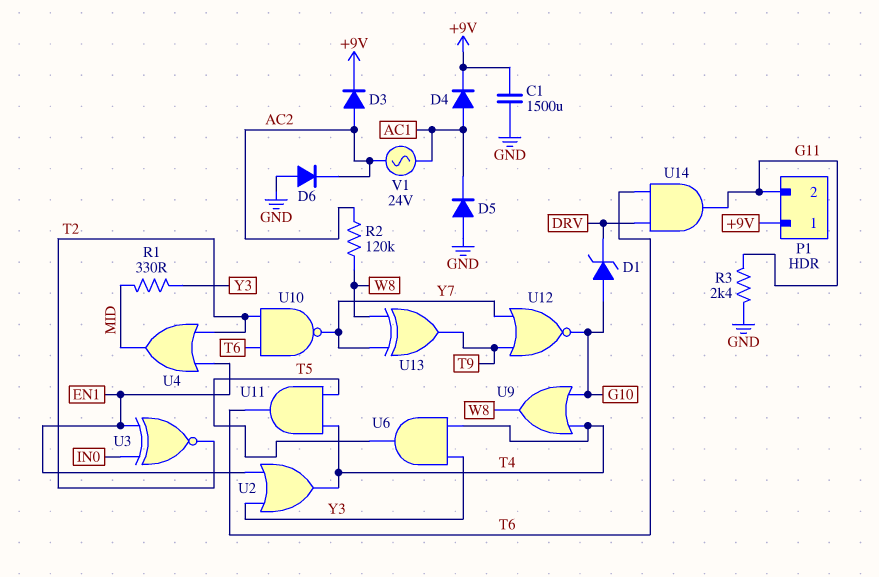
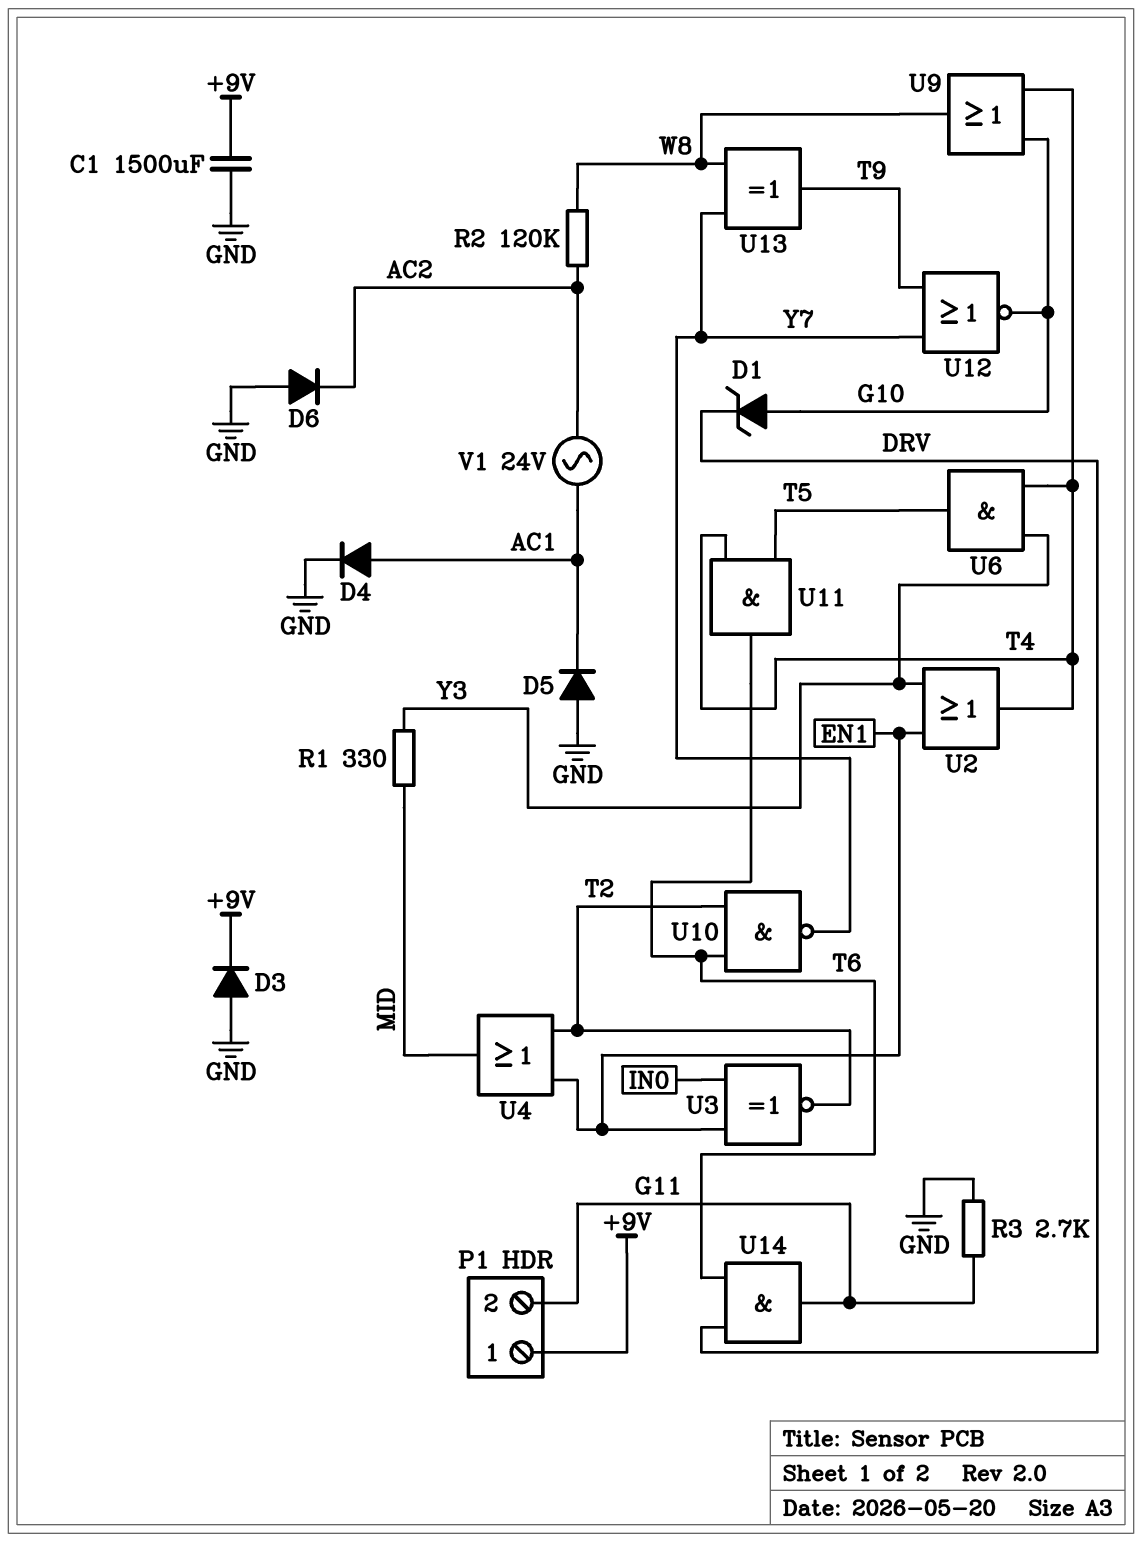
D3: diode (A AC2, K +9V) -> diode (A GND, K +9V)
D4: diode (A AC1, K +9V) -> diode (A AC1, K GND)
R3: 2.4k (G11, GND) -> 2.7k (G11, GND)

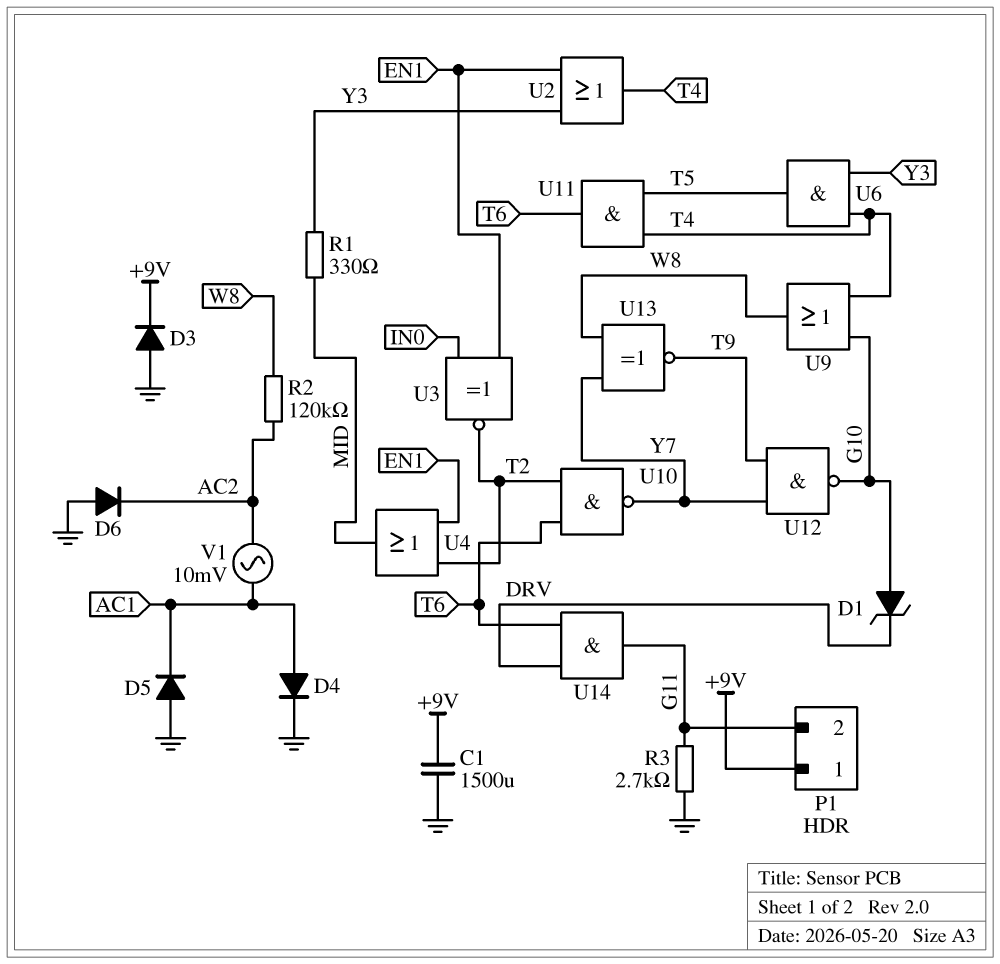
U12: NOR (in T9, in Y7, out G10) -> NAND (in T9, in Y7, out G10)
U13: XOR (in W8, in Y7, out T9) -> XNOR (in W8, in Y7, out T9)
V1: AC 24V (AC1, AC2) -> AC 10mV (AC1, AC2)

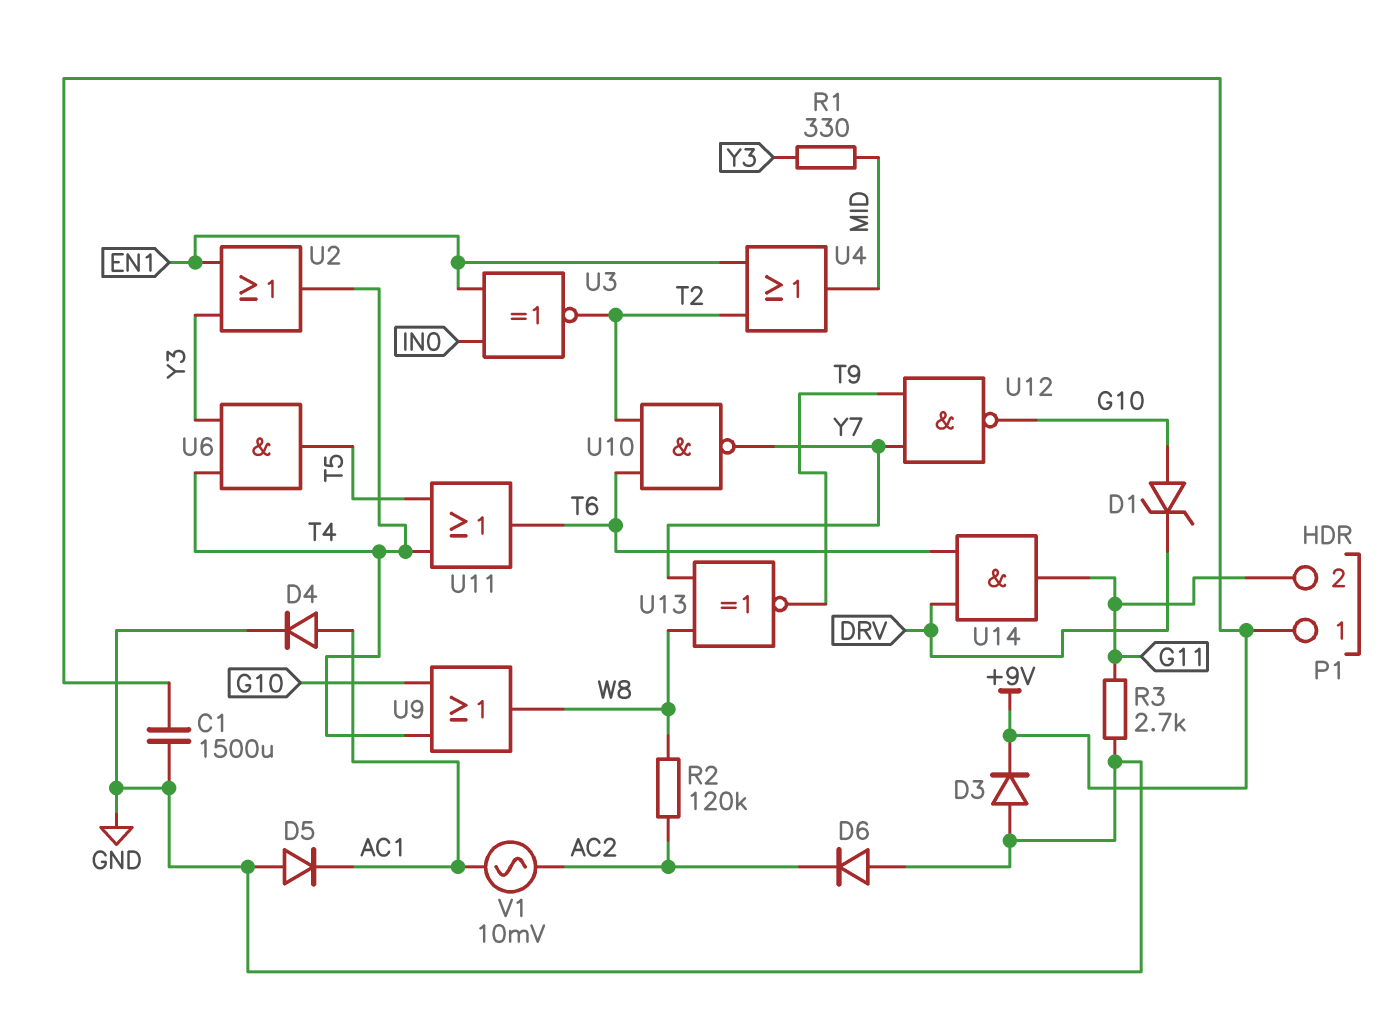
U11: AND (in T4, in T5, out T6) -> OR (in T4, in T5, out T6)

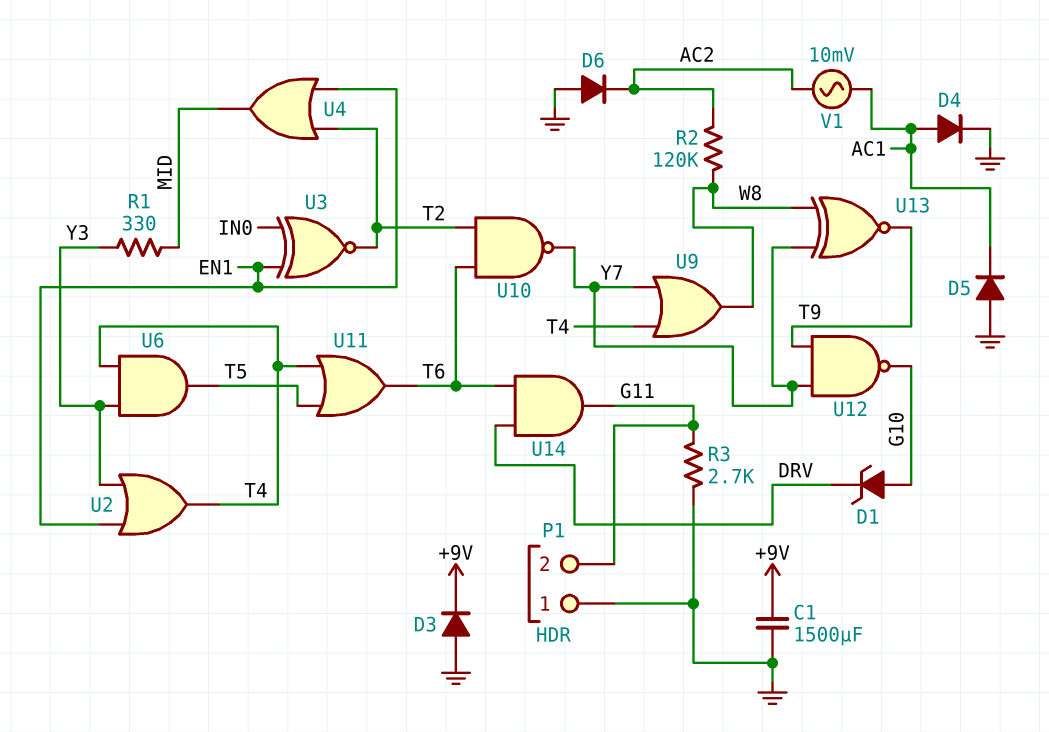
P1 pin 1: +9V -> GND
U9: OR (in G10, in T4, out W8) -> OR (in T4, in Y7, out W8)

